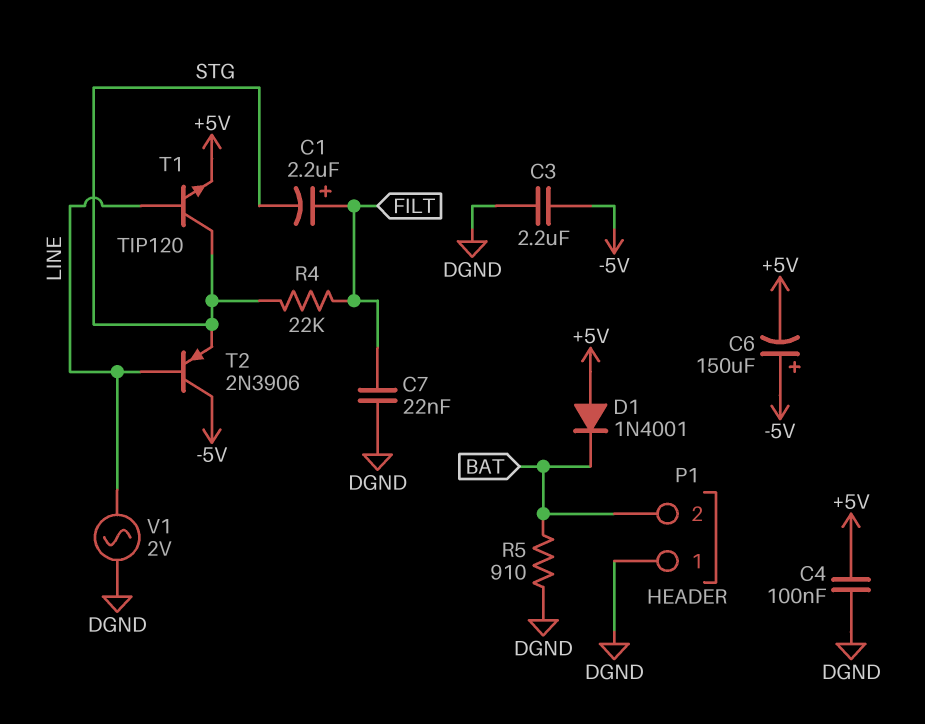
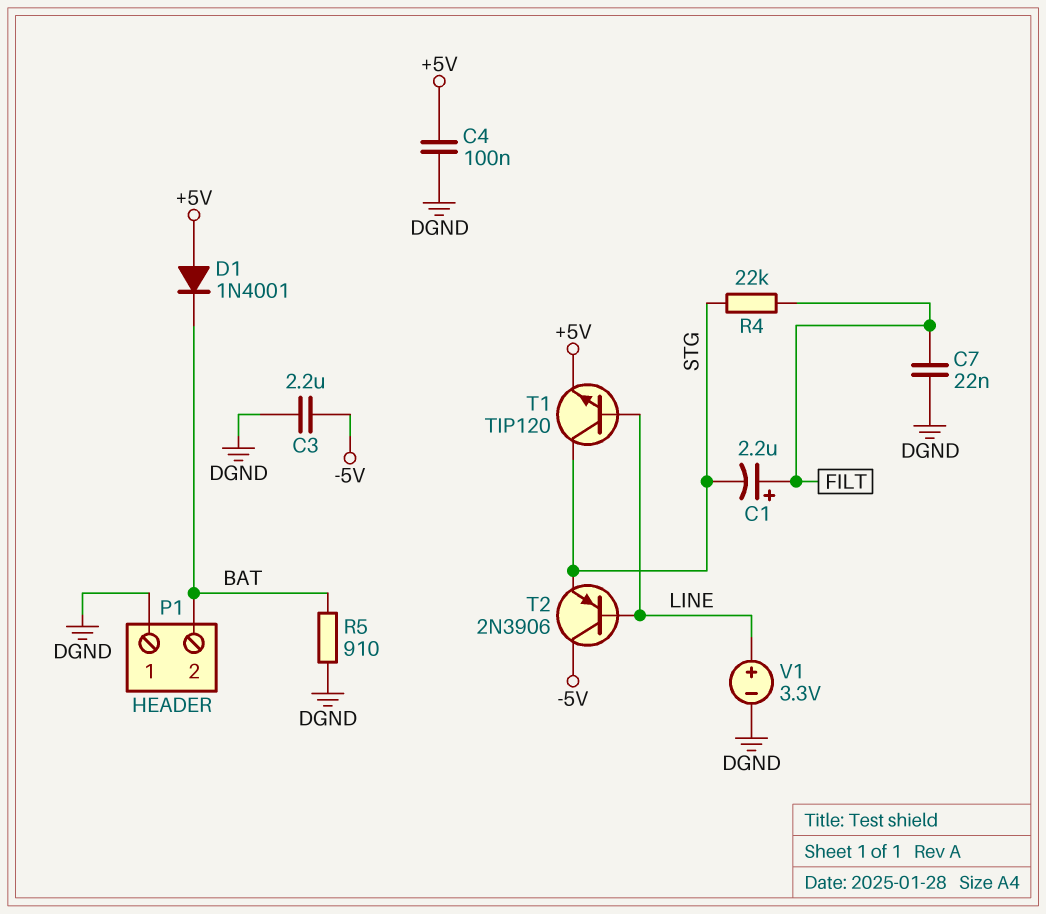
C6: 150uF (plus -5V, minus +5V) -> none
V1: AC 2V (DGND, LINE) -> 3.3V (plus LINE, minus DGND)

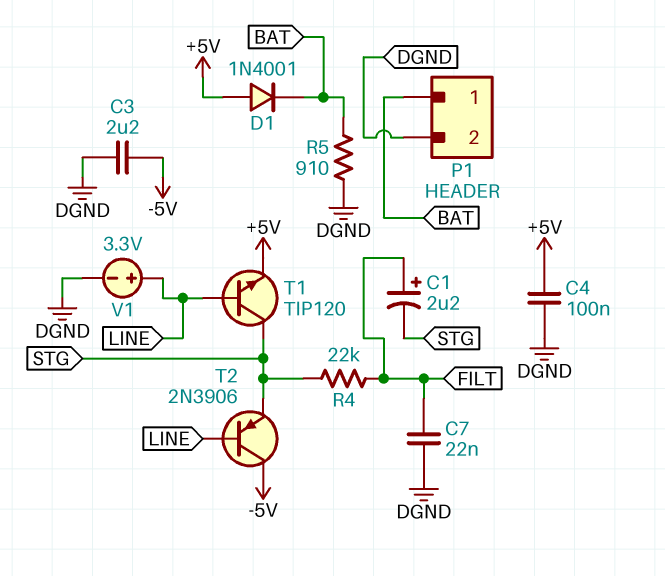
P1 pin 1: DGND -> BAT
P1 pin 2: BAT -> DGND

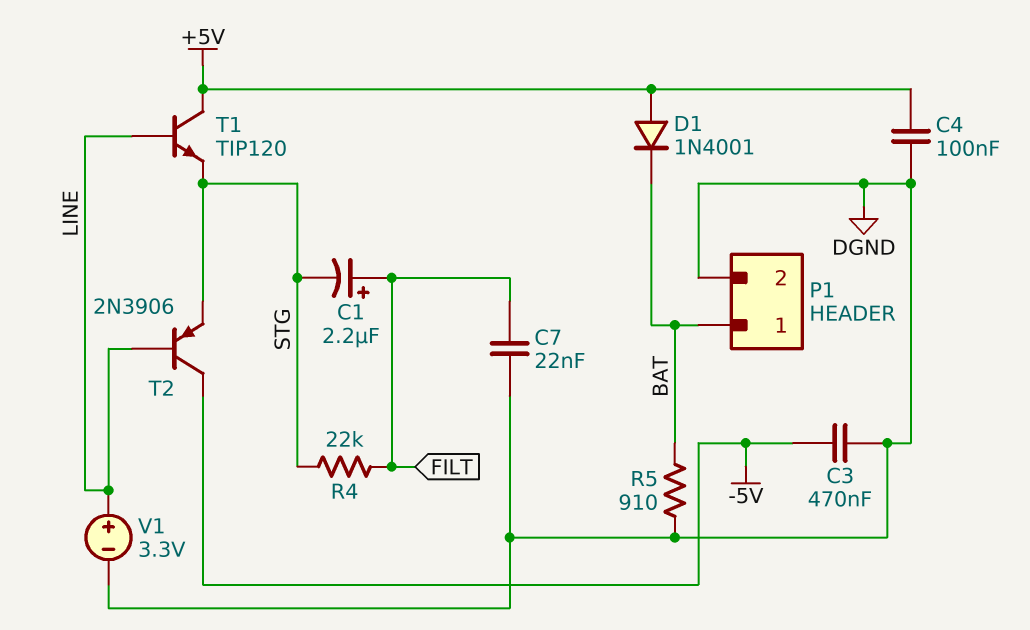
C3: 2.2uF (-5V, DGND) -> 470nF (-5V, DGND)
T1: NPN TIP120 (B LINE, C STG, E +5V) -> NPN TIP120 (B LINE, C +5V, E STG)

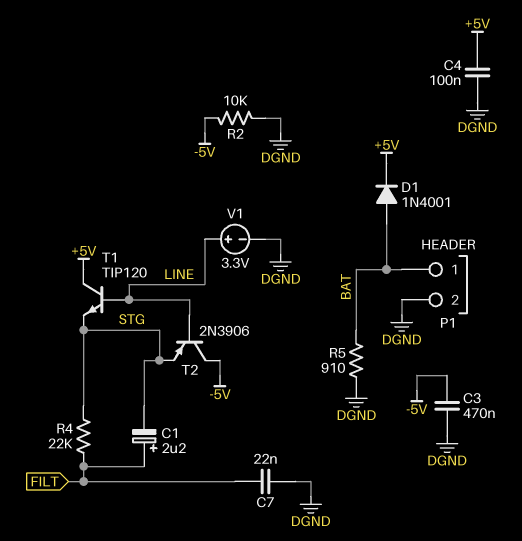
D1: diode 1N4001 (A +5V, K BAT) -> diode 1N4001 (A BAT, K +5V)
R2: none -> 10k (-5V, DGND)

